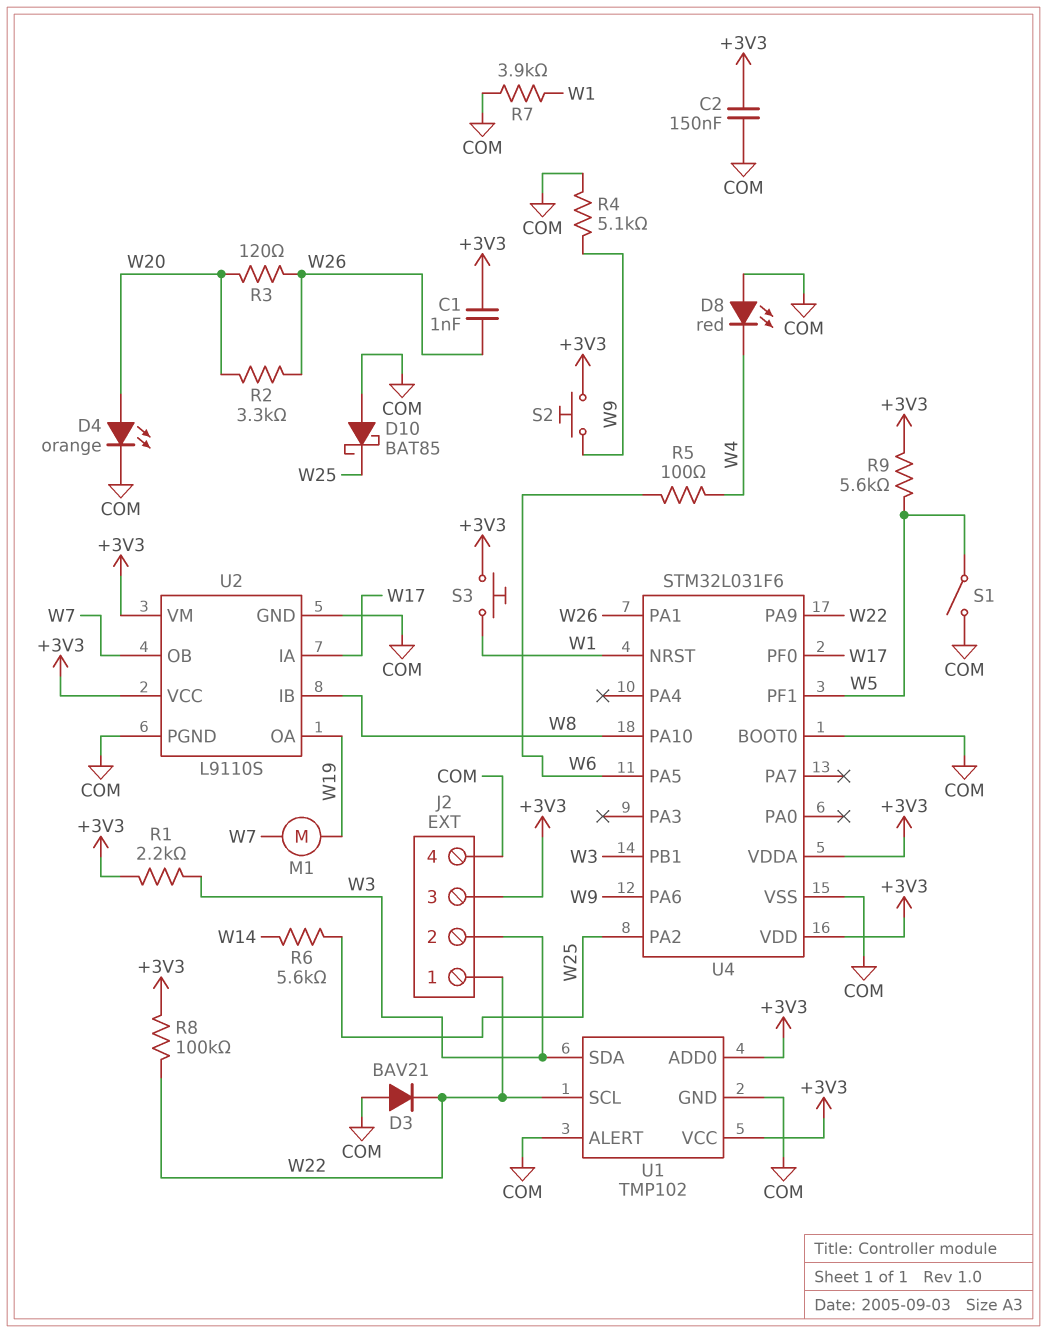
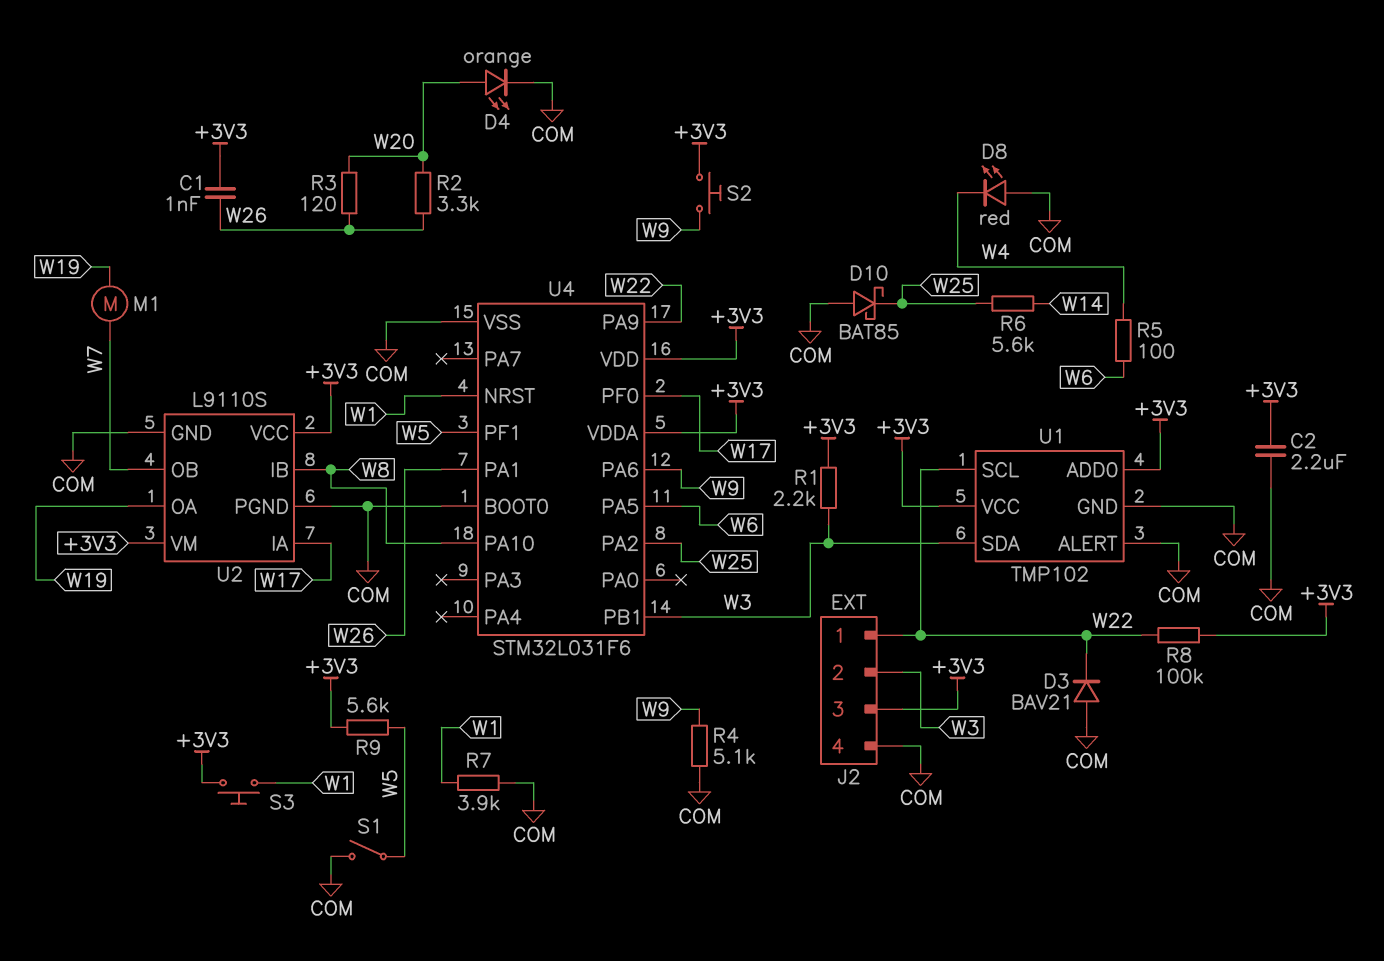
C2: 150nF (+3V3, COM) -> 2.2uF (+3V3, COM)

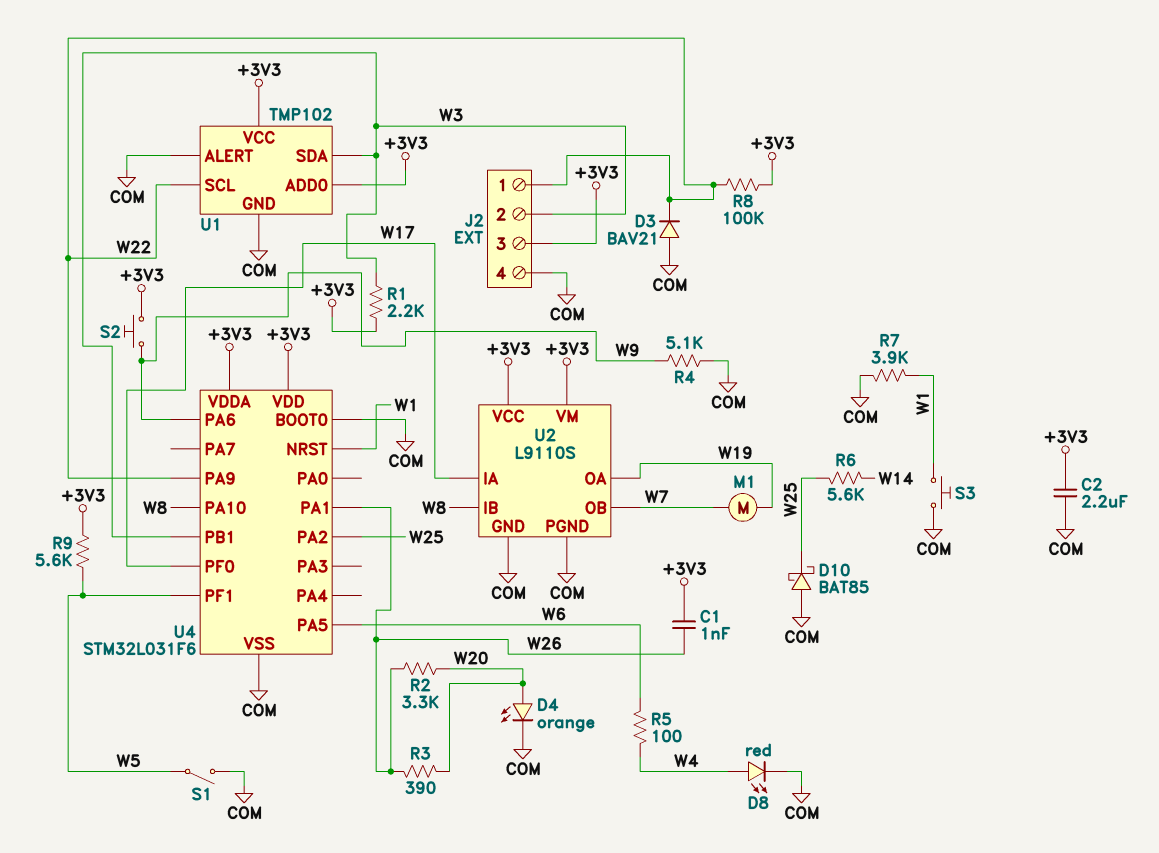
D8: LED red (A COM, K W4) -> LED red (A W4, K COM)
R3: 120 (W20, W26) -> 390 (W20, W26)
S3: button (+3V3, W1) -> button (COM, W1)

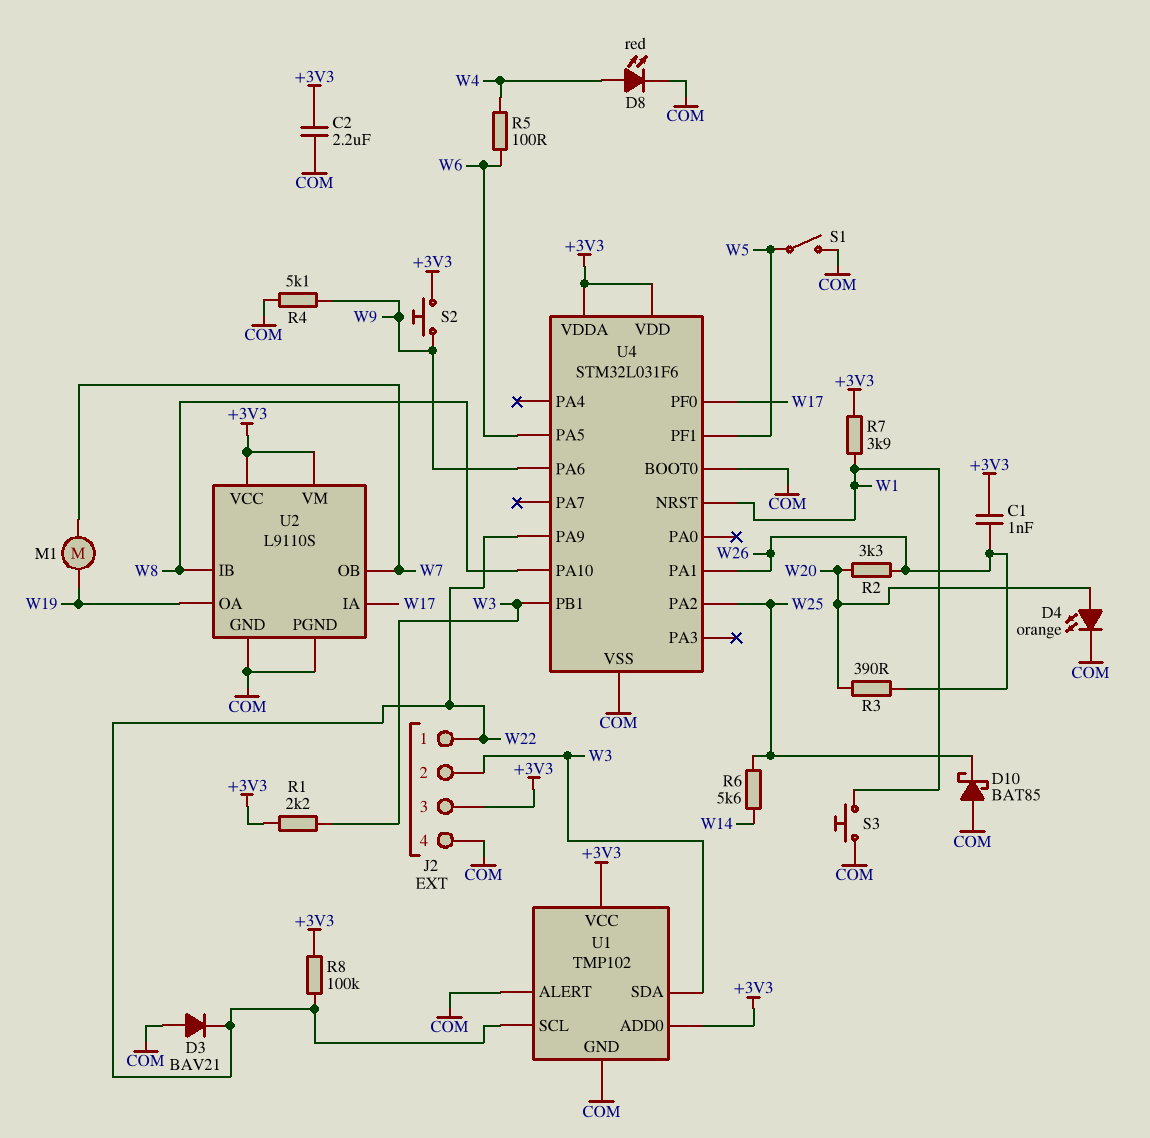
R7: 3.9k (COM, W1) -> 3.9k (+3V3, W1)
R9: 5.6k (+3V3, W5) -> none

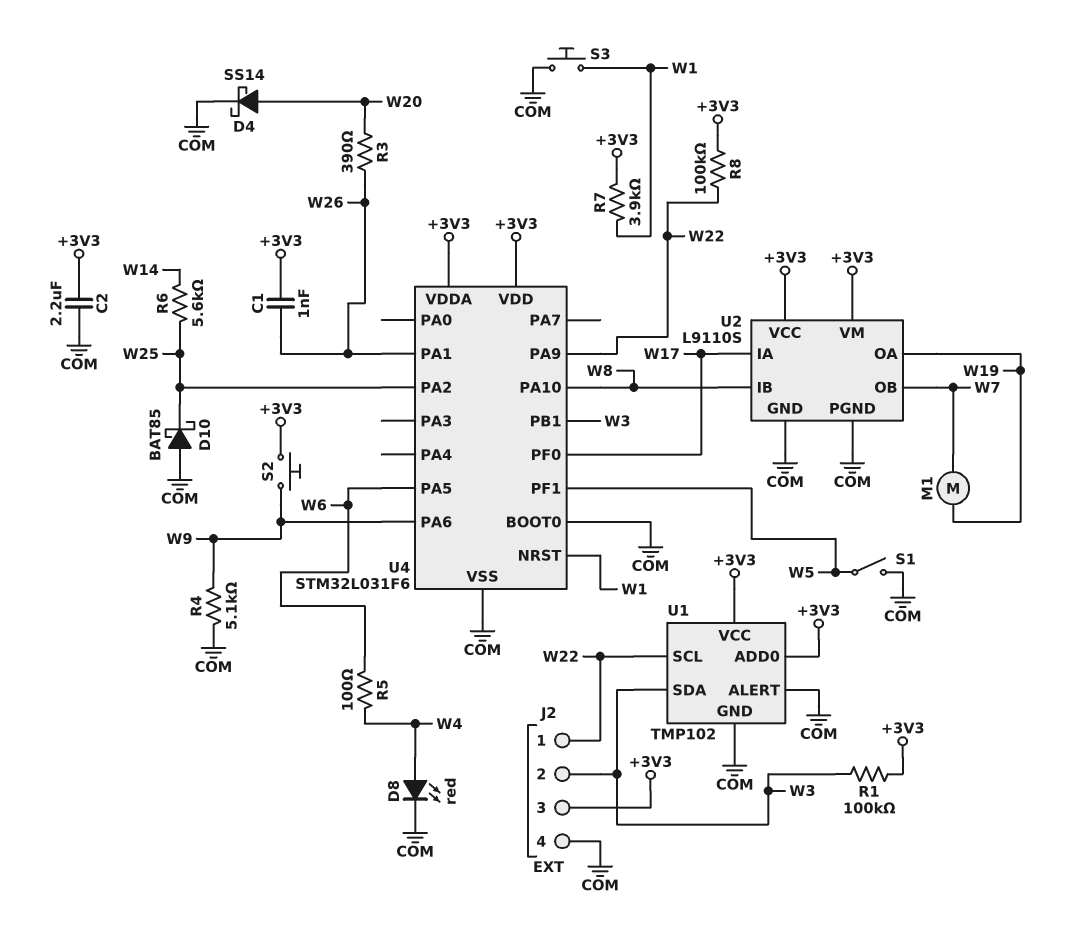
D3: diode BAV21 (A COM, K W22) -> none
D4: LED orange (A W20, K COM) -> schottky SS14 (A W20, K COM)
R1: 2.2k (+3V3, W3) -> 100k (+3V3, W3)
R2: 3.3k (W20, W26) -> none

